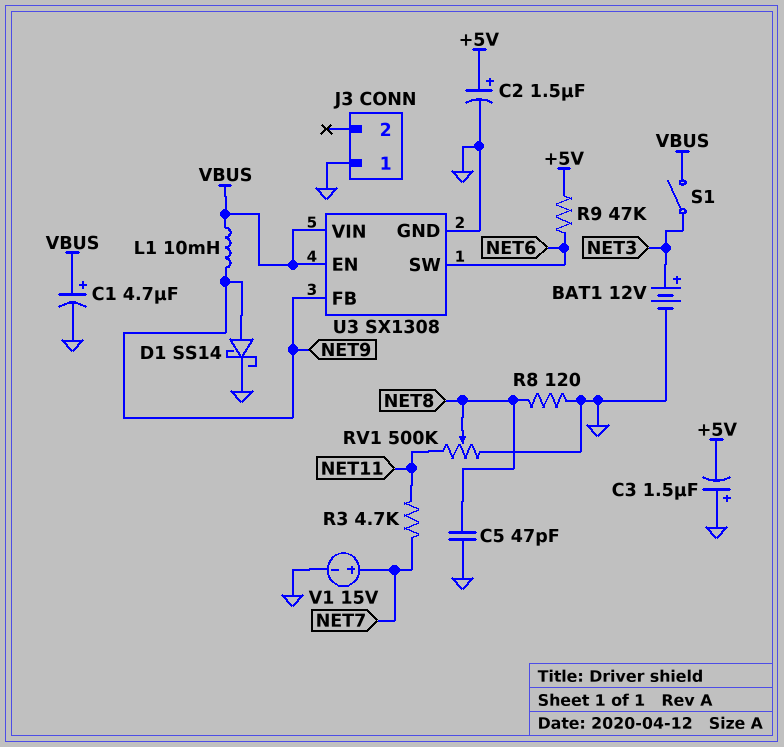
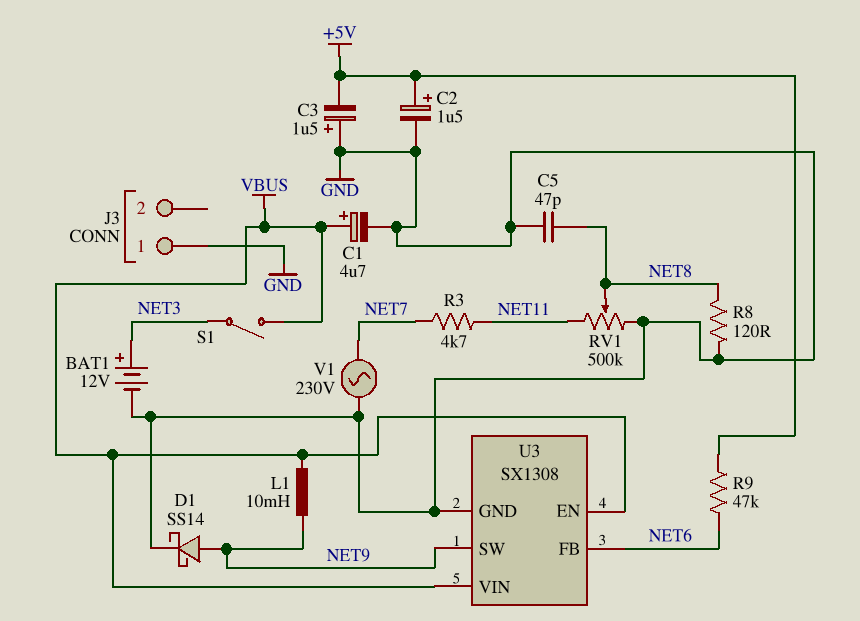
U3 pin FB: NET9 -> NET6
U3 pin SW: NET6 -> NET9
V1: 15V (plus NET7, minus GND) -> AC 230V (GND, NET7)

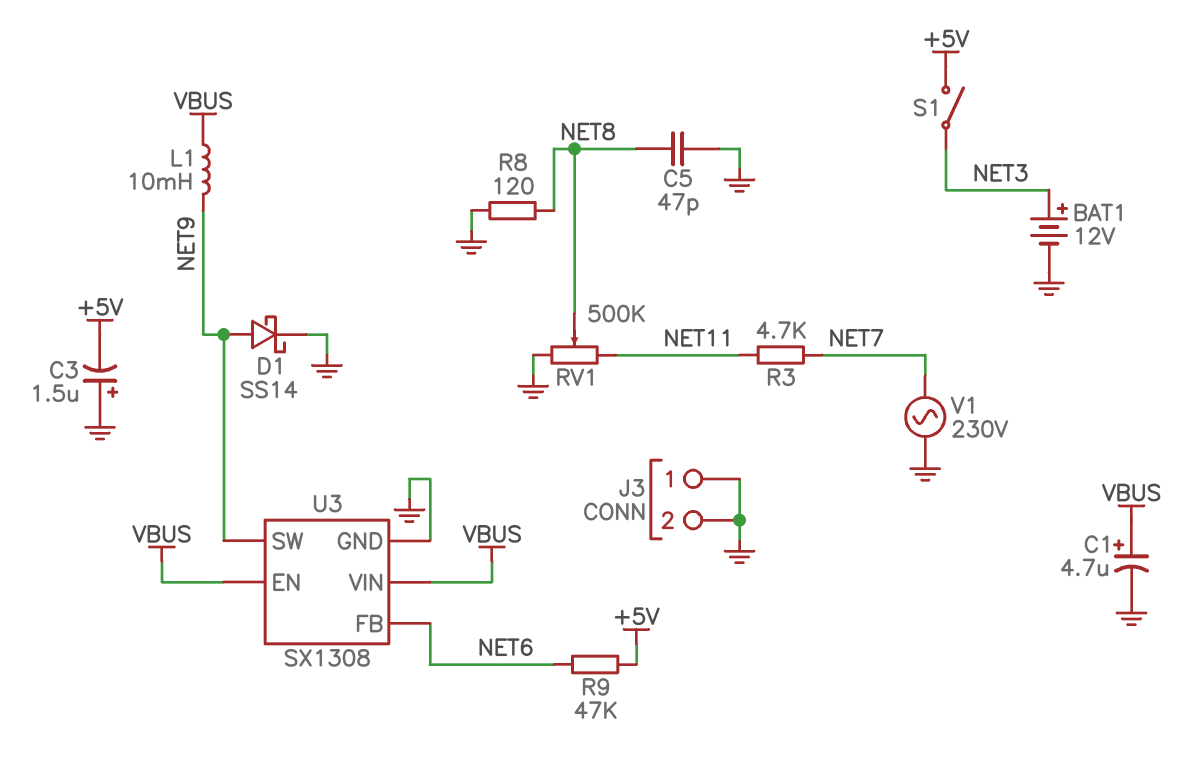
C2: 1.5uF (plus +5V, minus GND) -> none
J3 pin 2: none -> GND
S1: switch (NET3, VBUS) -> switch (+5V, NET3)

